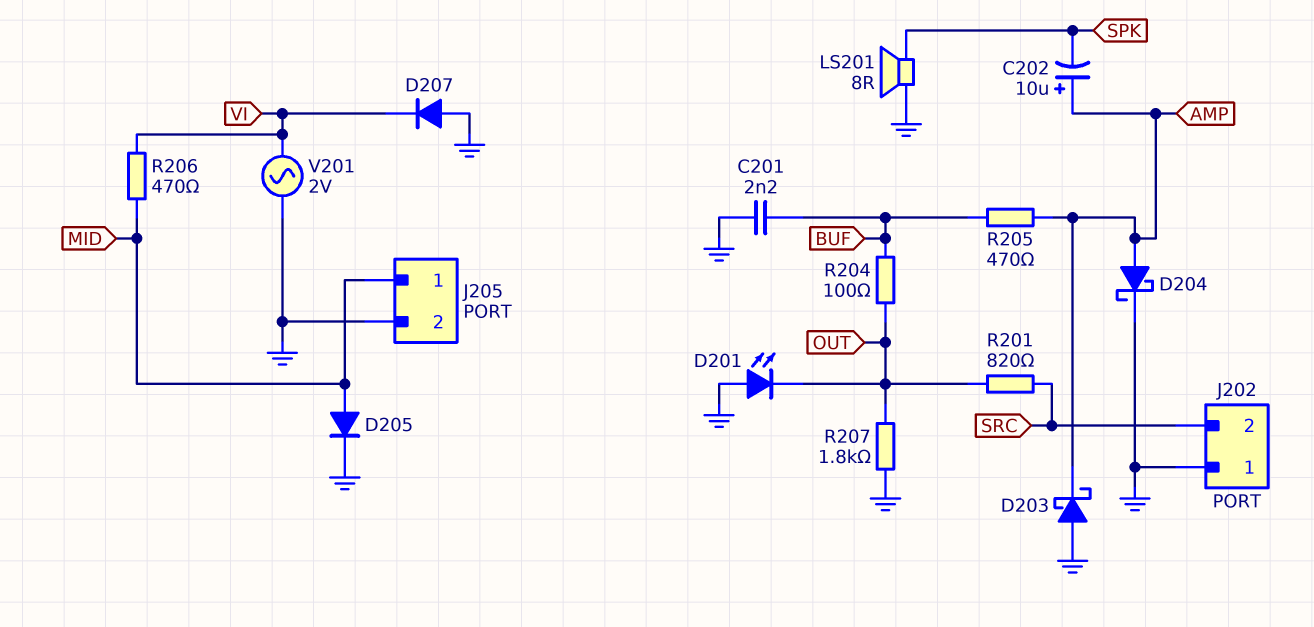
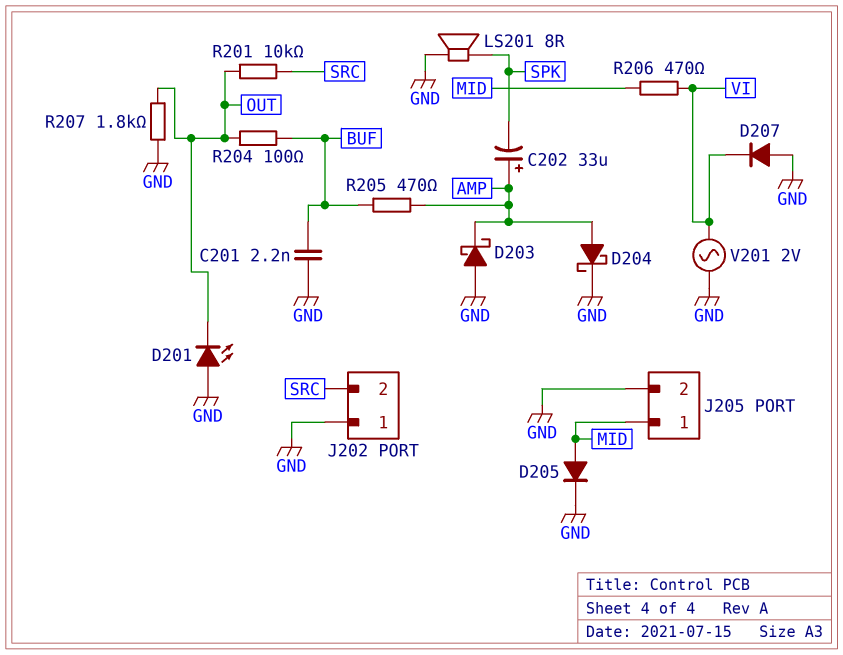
C202: 10uF (plus AMP, minus SPK) -> 33uF (plus AMP, minus SPK)
R201: 820 (OUT, SRC) -> 10k (OUT, SRC)

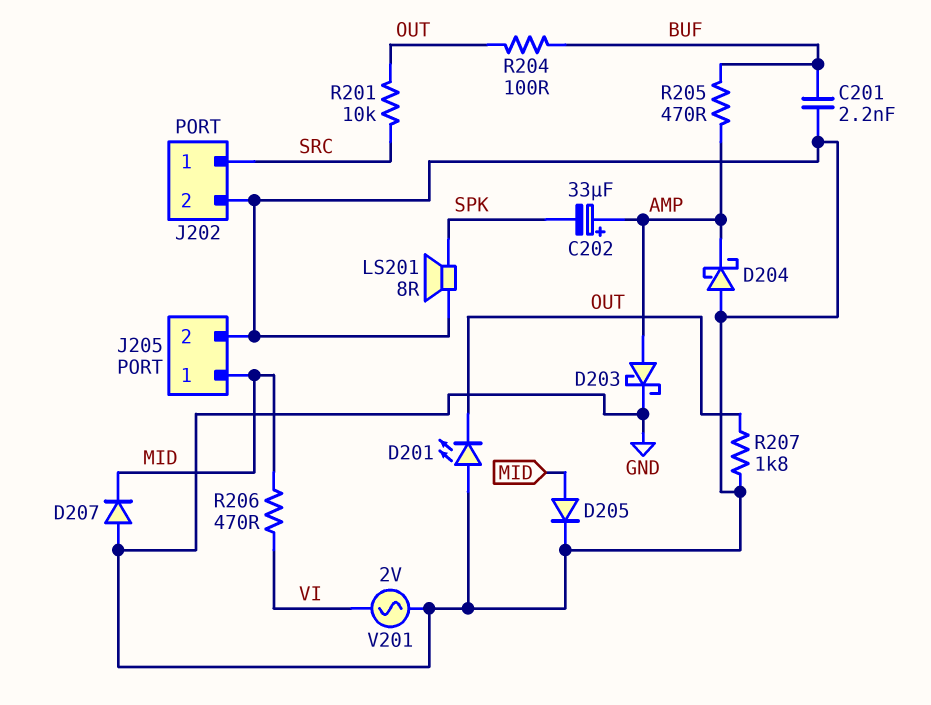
D203: schottky (A GND, K AMP) -> schottky (A AMP, K GND)
D204: schottky (A AMP, K GND) -> schottky (A GND, K AMP)
D207: diode (A GND, K VI) -> diode (A GND, K MID)
J202 pin 1: GND -> SRC
J202 pin 2: SRC -> GND

